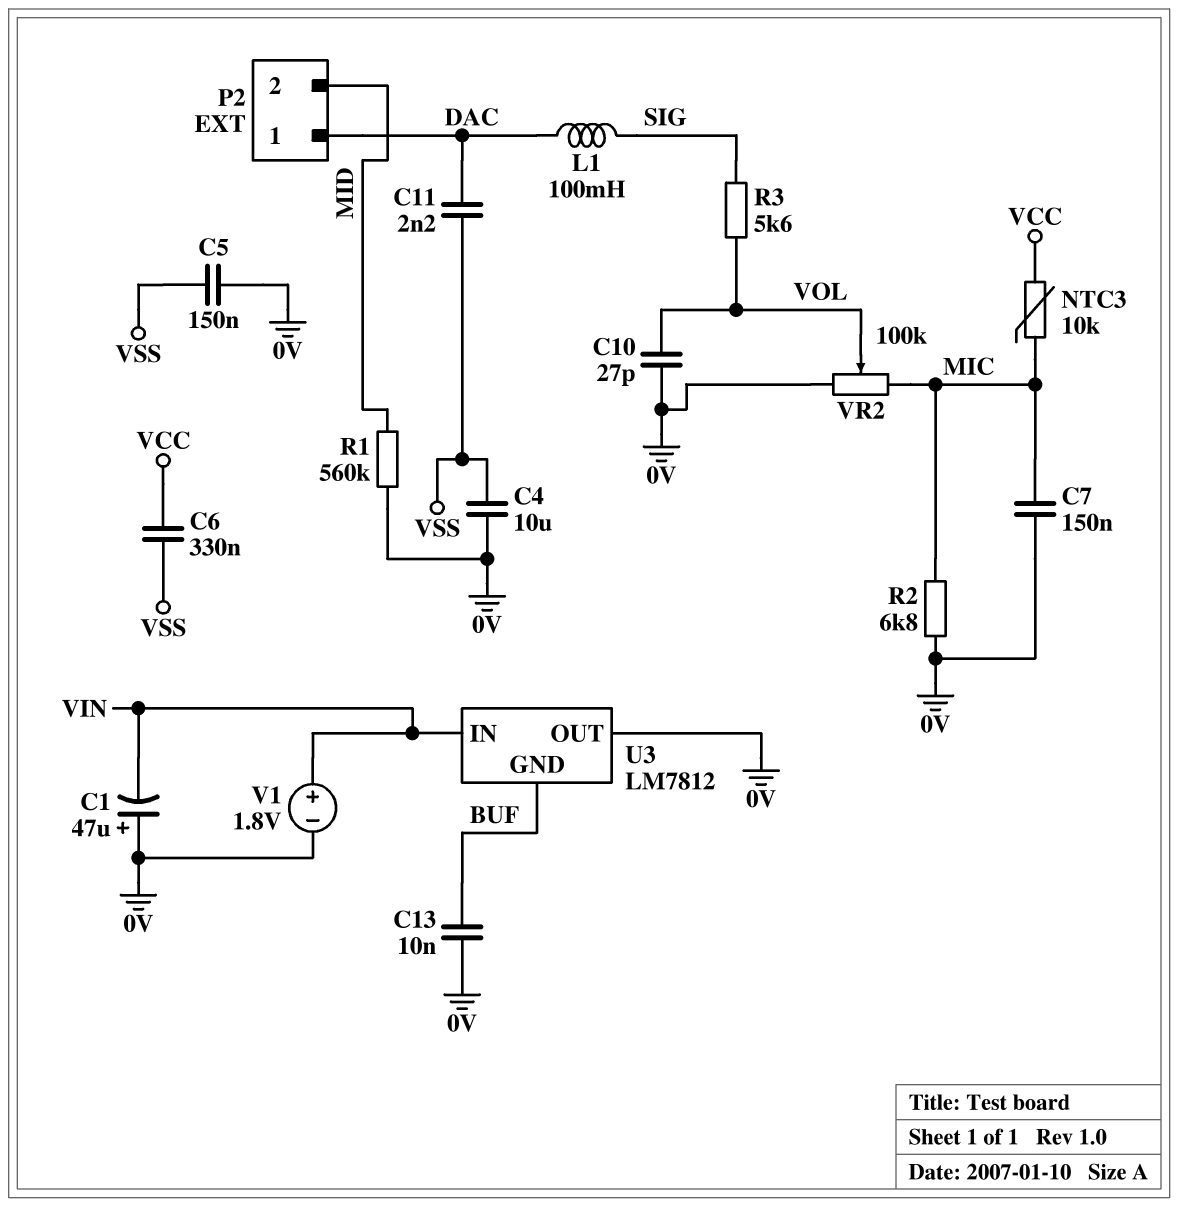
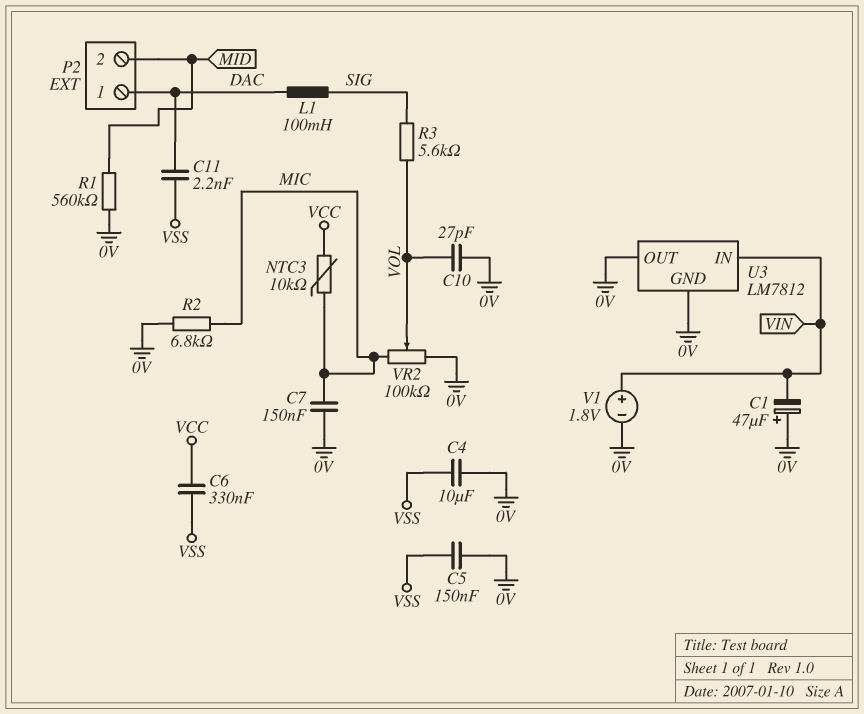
C13: 10nF (0V, BUF) -> none
U3 pin GND: BUF -> 0V

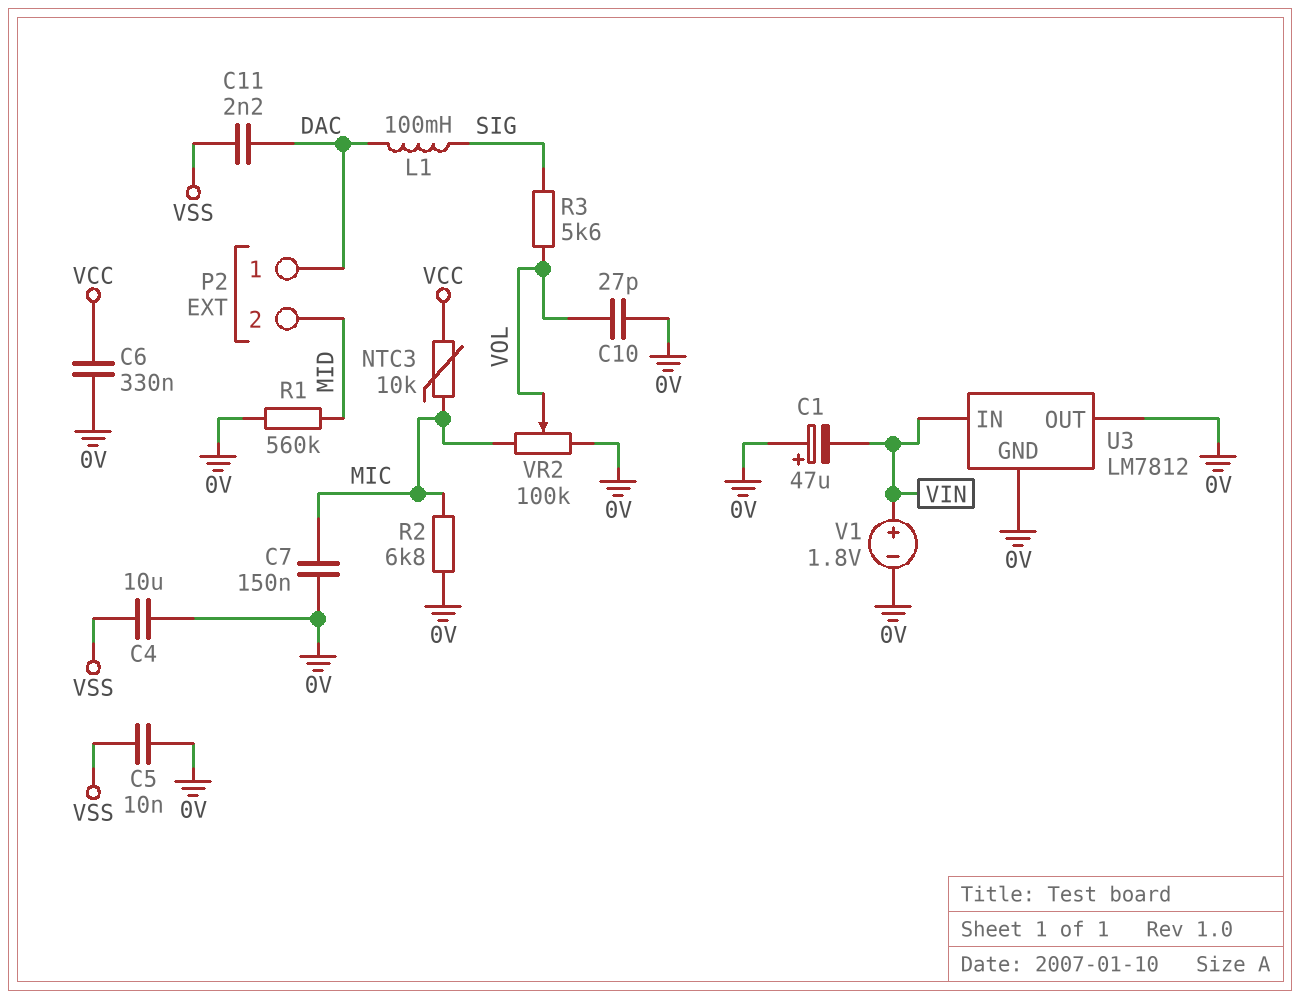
C5: 150nF (0V, VSS) -> 10nF (0V, VSS)
C6: 330nF (VCC, VSS) -> 330nF (0V, VCC)

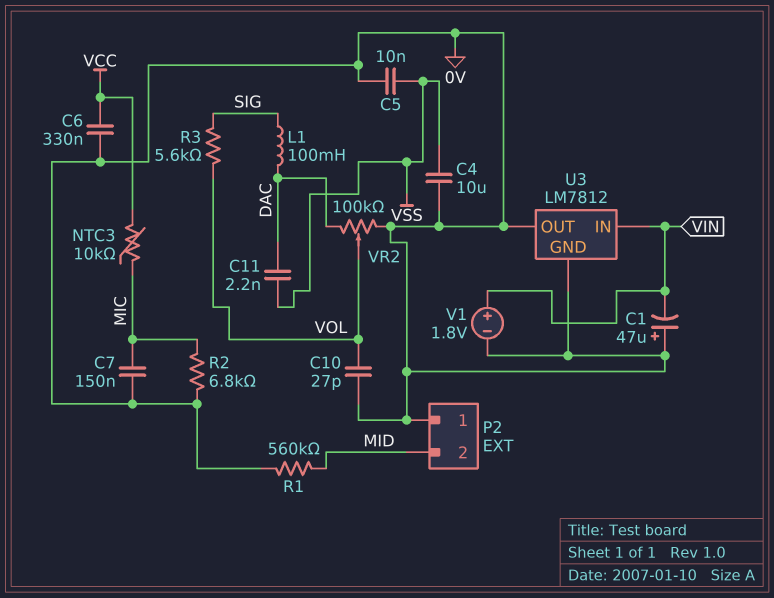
P2 pin 1: DAC -> 0V
VR2: 100k (0V, MIC, wiper VOL) -> 100k (0V, DAC, wiper VOL)

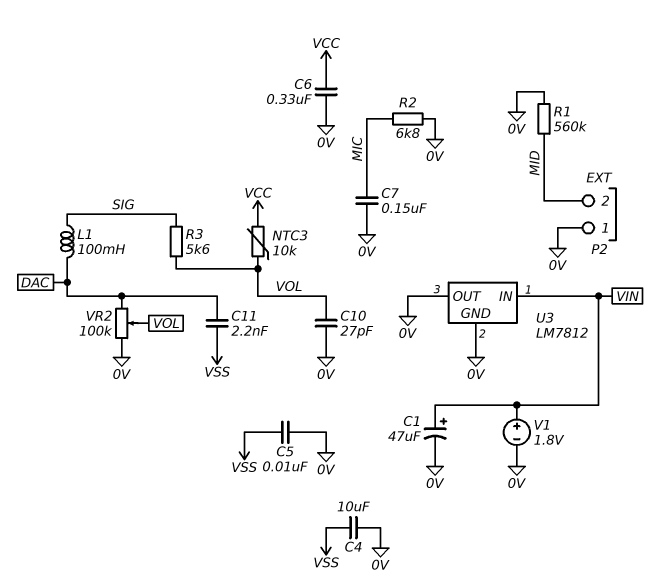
C1: 47uF (plus 0V, minus VIN) -> 47uF (plus VIN, minus 0V)
NTC3: 10k (MIC, VCC) -> 10k (VCC, VOL)

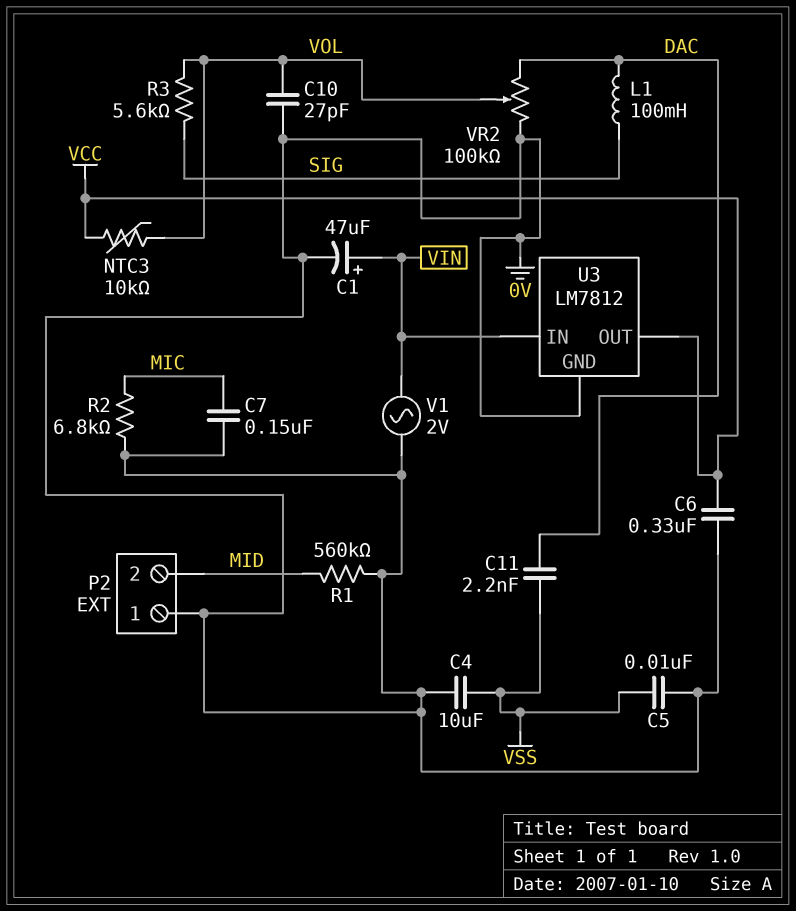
U3 pin OUT: 0V -> VCC
V1: 1.8V (plus VIN, minus 0V) -> AC 2V (0V, VIN)

